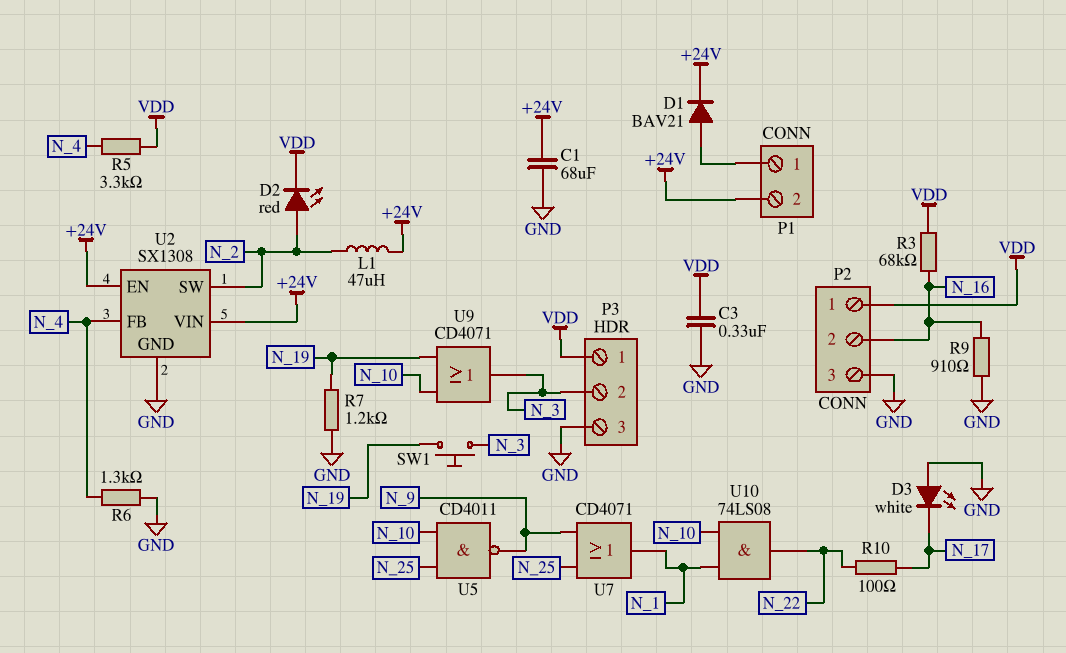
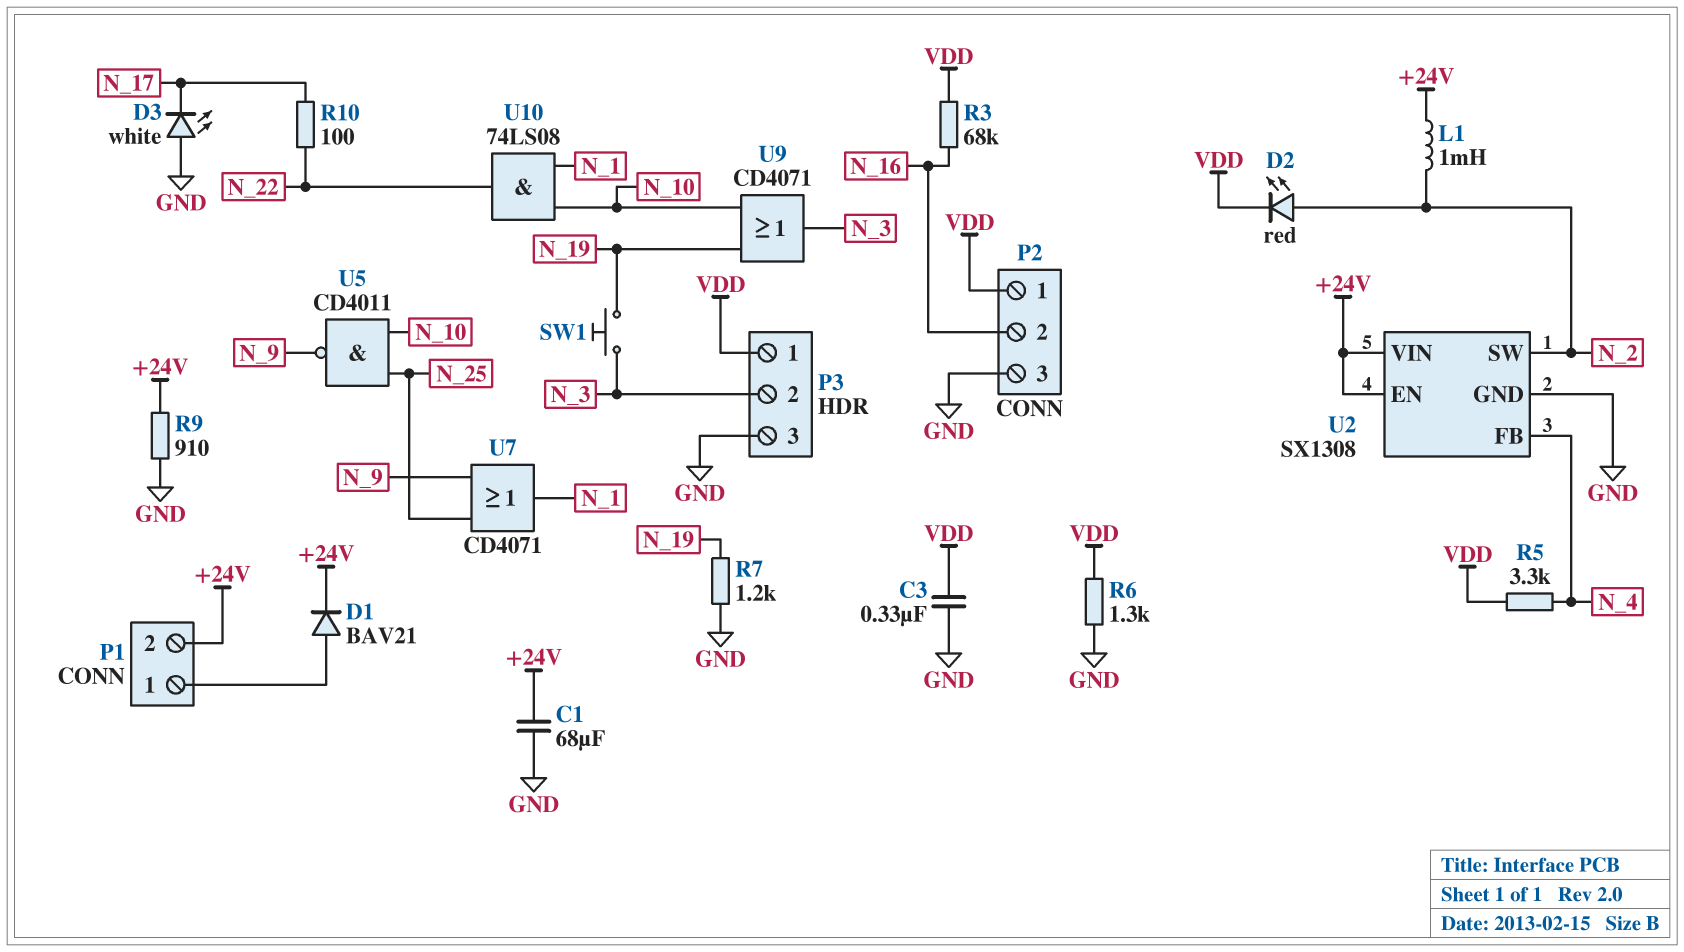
L1: 47uH (+24V, N_2) -> 1mH (+24V, N_2)
R6: 1.3k (GND, N_4) -> 1.3k (GND, VDD)
R9: 910 (GND, N_16) -> 910 (+24V, GND)

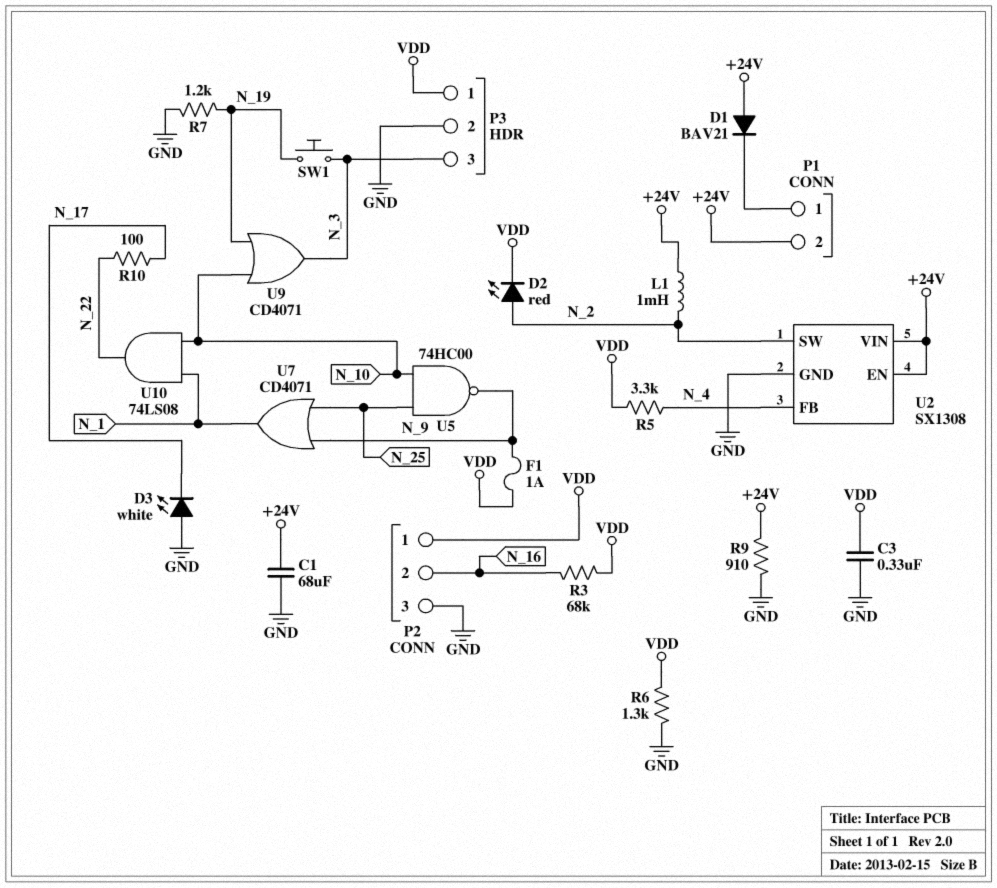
D1: diode BAV21 (A P1/1, K +24V) -> diode BAV21 (A +24V, K P1/1)
F1: none -> 1A (N_9, VDD)
P3 pin 2: N_3 -> GND
P3 pin 3: GND -> N_3
U5: NAND CD4011 (in N_10, in N_25, out N_9) -> NAND 74HC00 (in N_10, in N_25, out N_9)

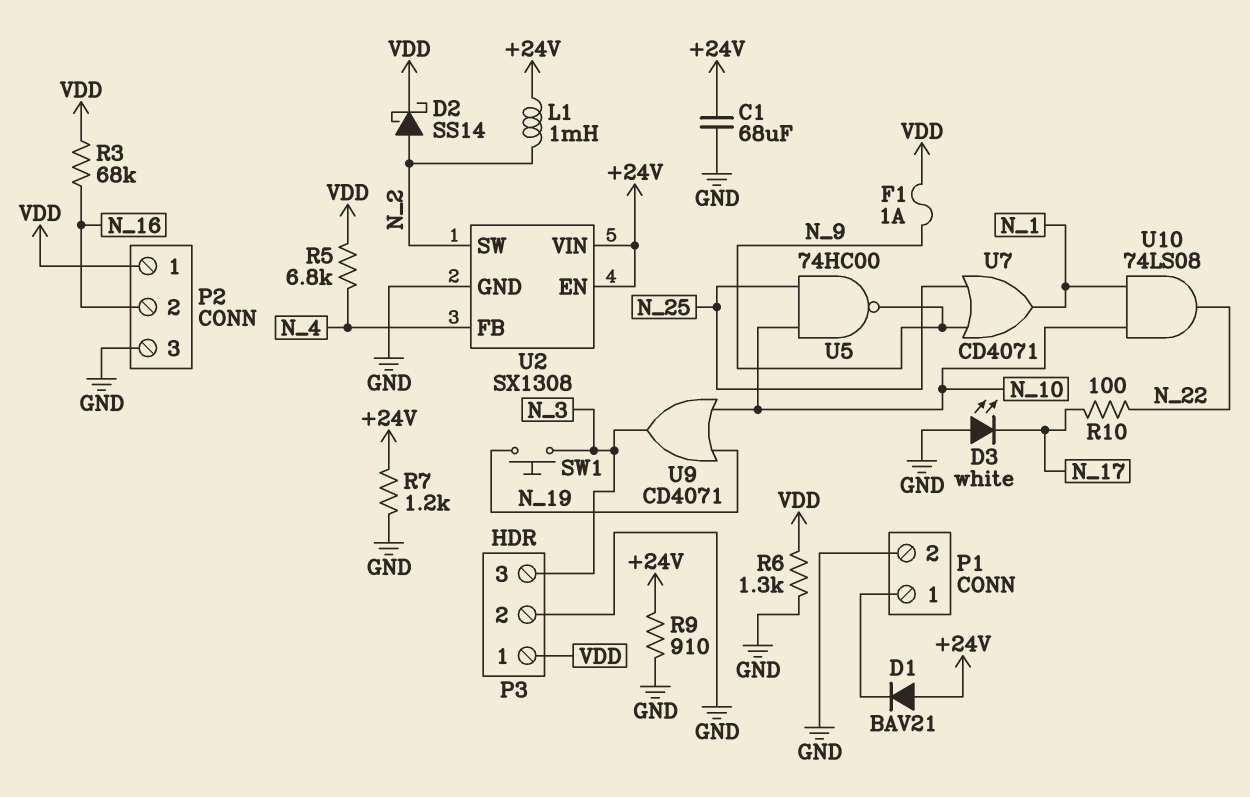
C3: 330nF (GND, VDD) -> none
D2: LED red (A N_2, K VDD) -> schottky SS14 (A N_2, K VDD)
P1 pin 2: +24V -> GND
R5: 3.3k (N_4, VDD) -> 6.8k (N_4, VDD)
R7: 1.2k (GND, N_19) -> 1.2k (+24V, GND)

